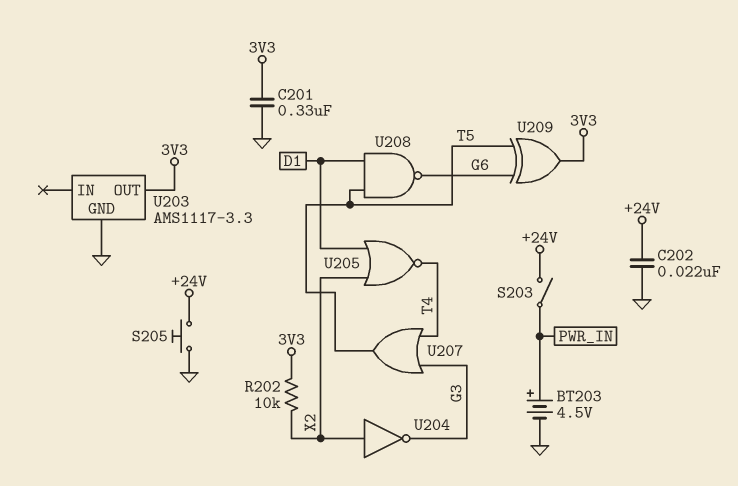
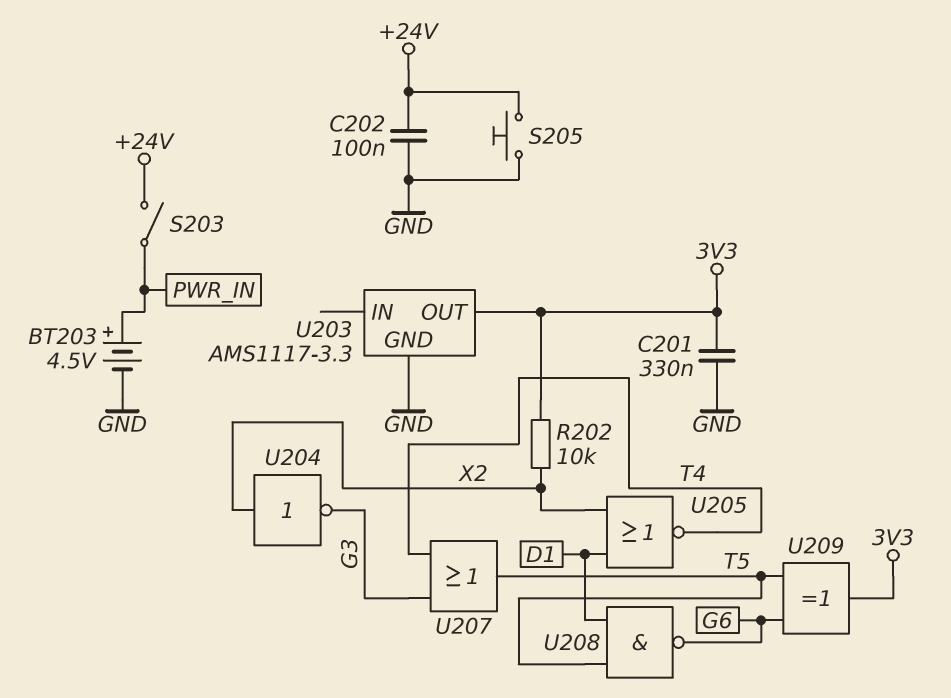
C202: 22nF (+24V, GND) -> 100nF (+24V, GND)

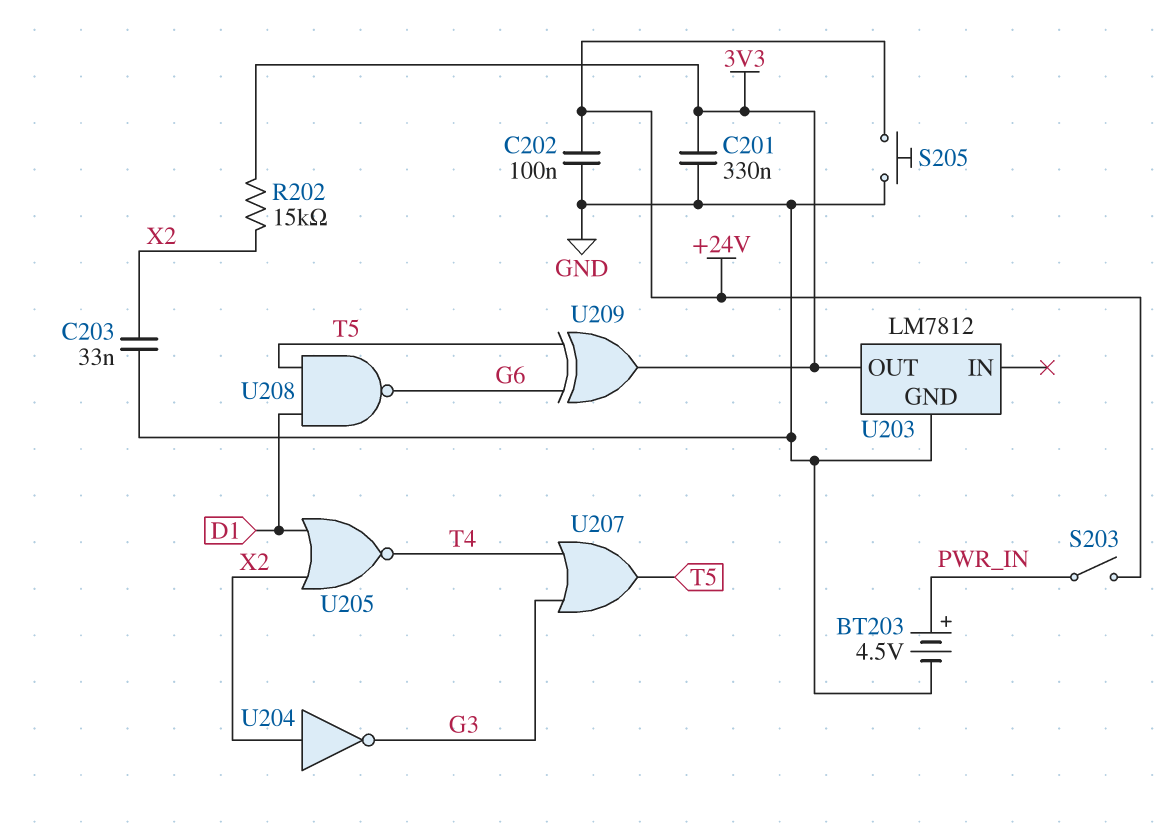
C203: none -> 33nF (GND, X2)
R202: 10k (3V3, X2) -> 15k (3V3, X2)
U203: AMS1117-3.3 -> LM7812

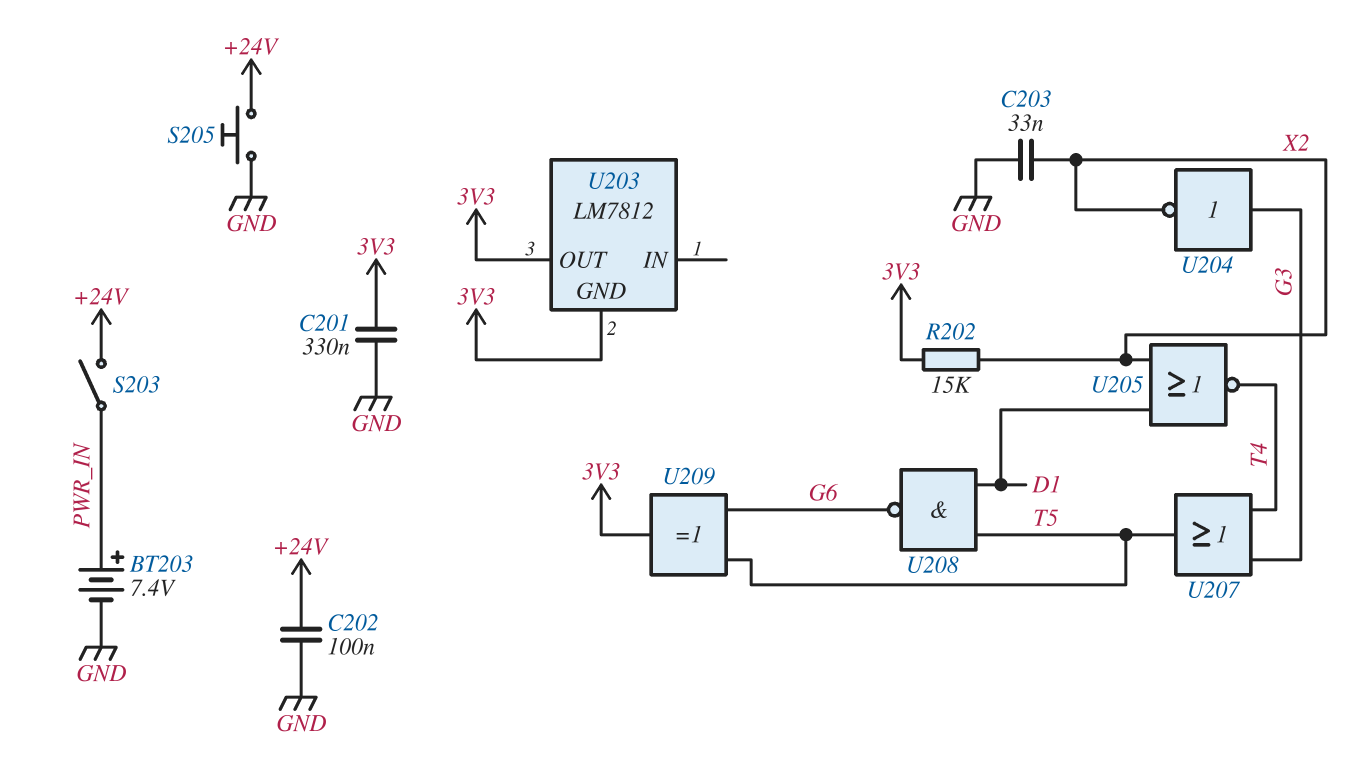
BT203: 4.5V (plus PWR_IN, minus GND) -> 7.4V (plus PWR_IN, minus GND)
U203 pin GND: GND -> 3V3
U204: NOT (in X2, out G3) -> NOT (in G3, out X2)

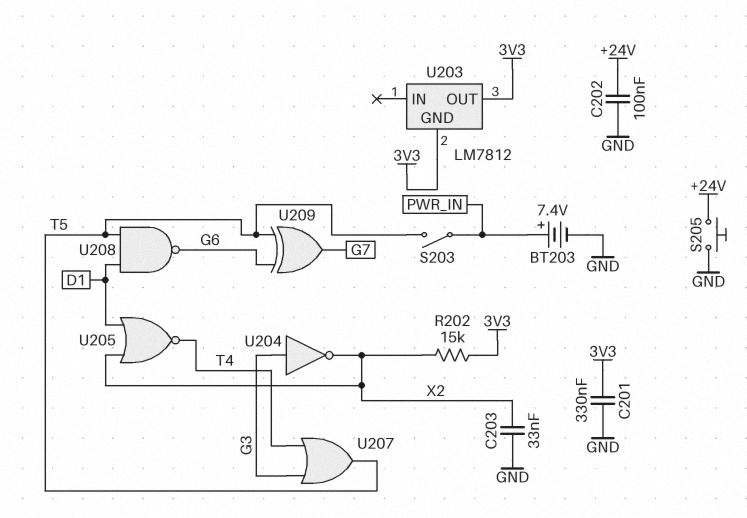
S203: switch (+24V, PWR_IN) -> switch (PWR_IN, T5)
U209: XOR (in G6, in T5, out 3V3) -> XOR (in G6, in T5, out G7)

